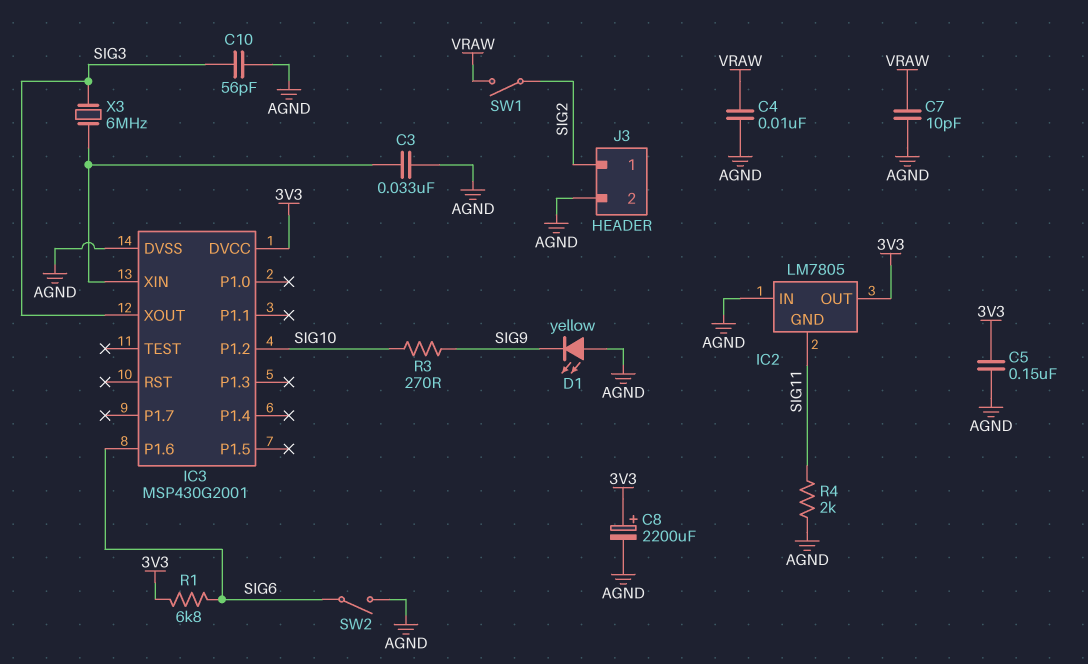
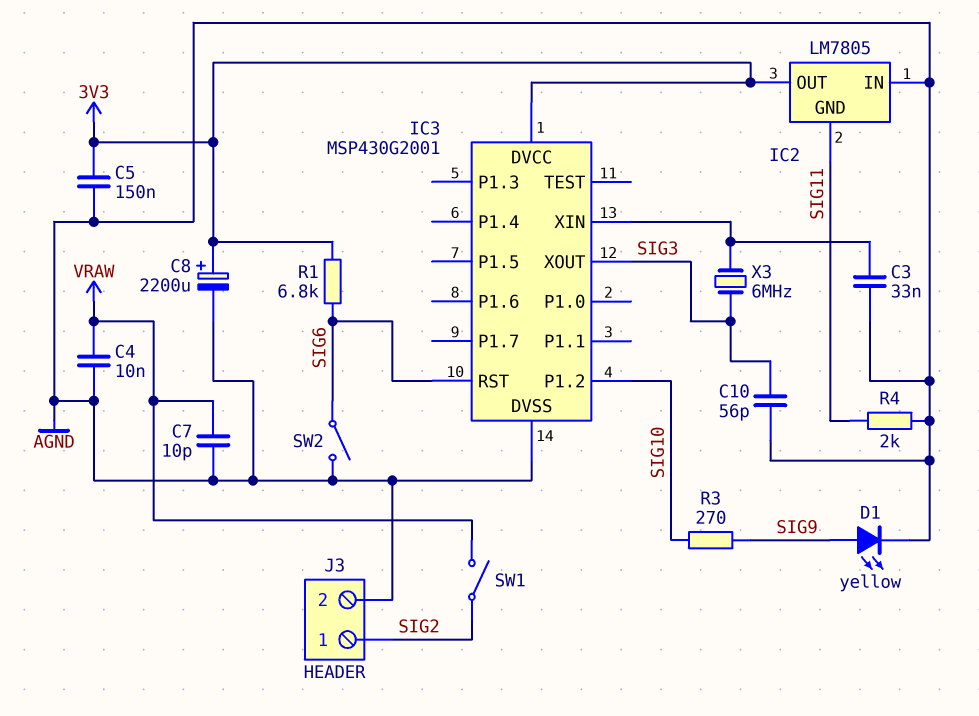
D1: LED yellow (A AGND, K SIG9) -> LED yellow (A SIG9, K AGND)
IC3 pin P1.6: SIG6 -> none
IC3 pin RST: none -> SIG6

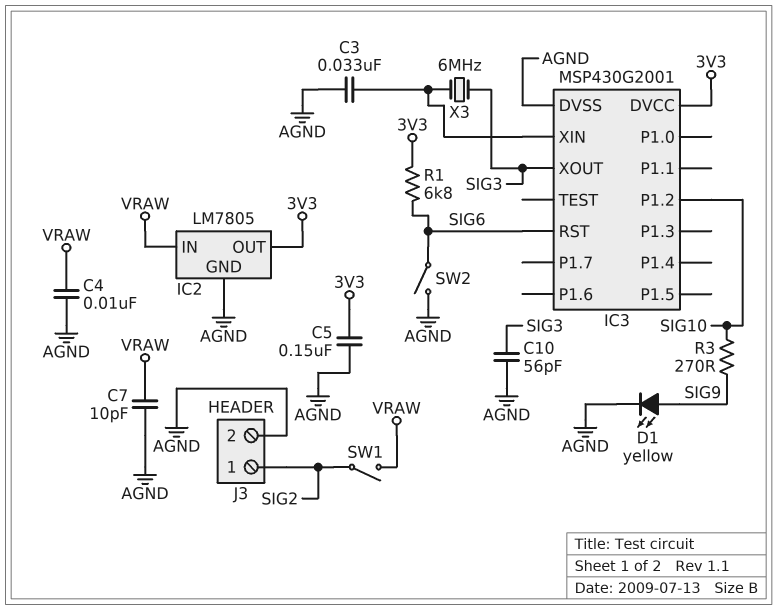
C8: 2200uF (plus 3V3, minus AGND) -> none
IC2 pin GND: SIG11 -> AGND
IC2 pin IN: AGND -> VRAW
R4: 2k (AGND, SIG11) -> none

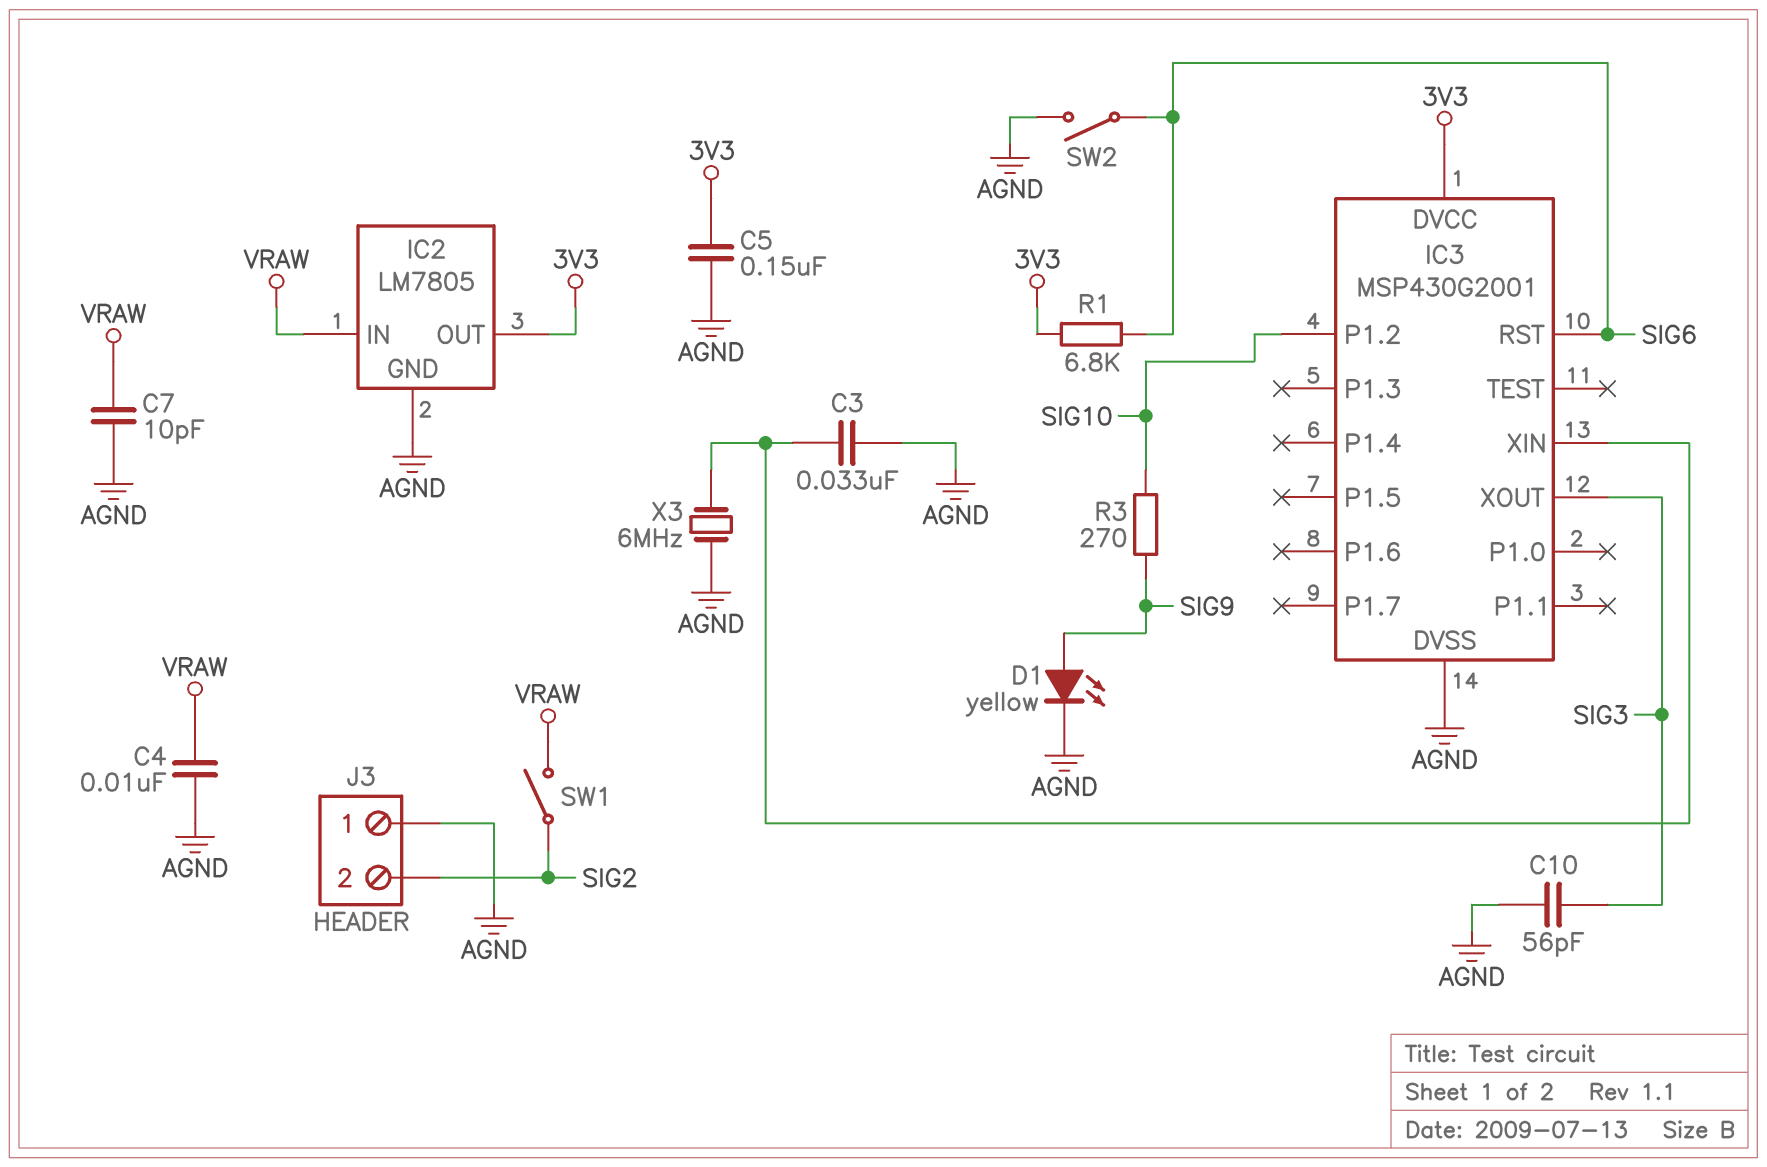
J3 pin 1: SIG2 -> AGND
J3 pin 2: AGND -> SIG2
X3: 6MHz (IC3/XIN, SIG3) -> 6MHz (AGND, IC3/XIN)

